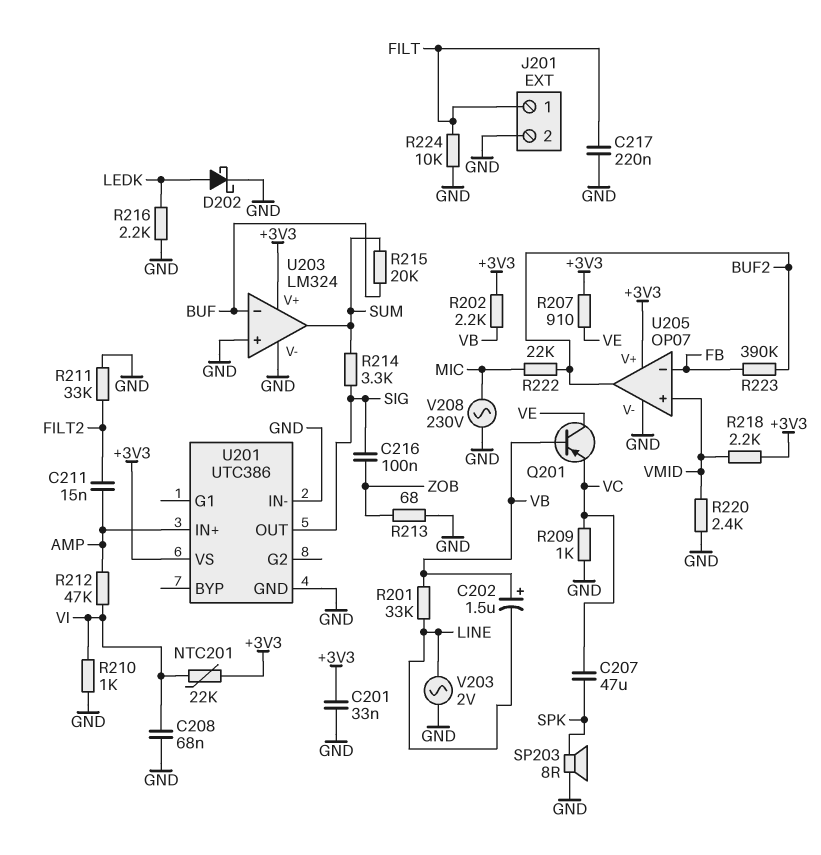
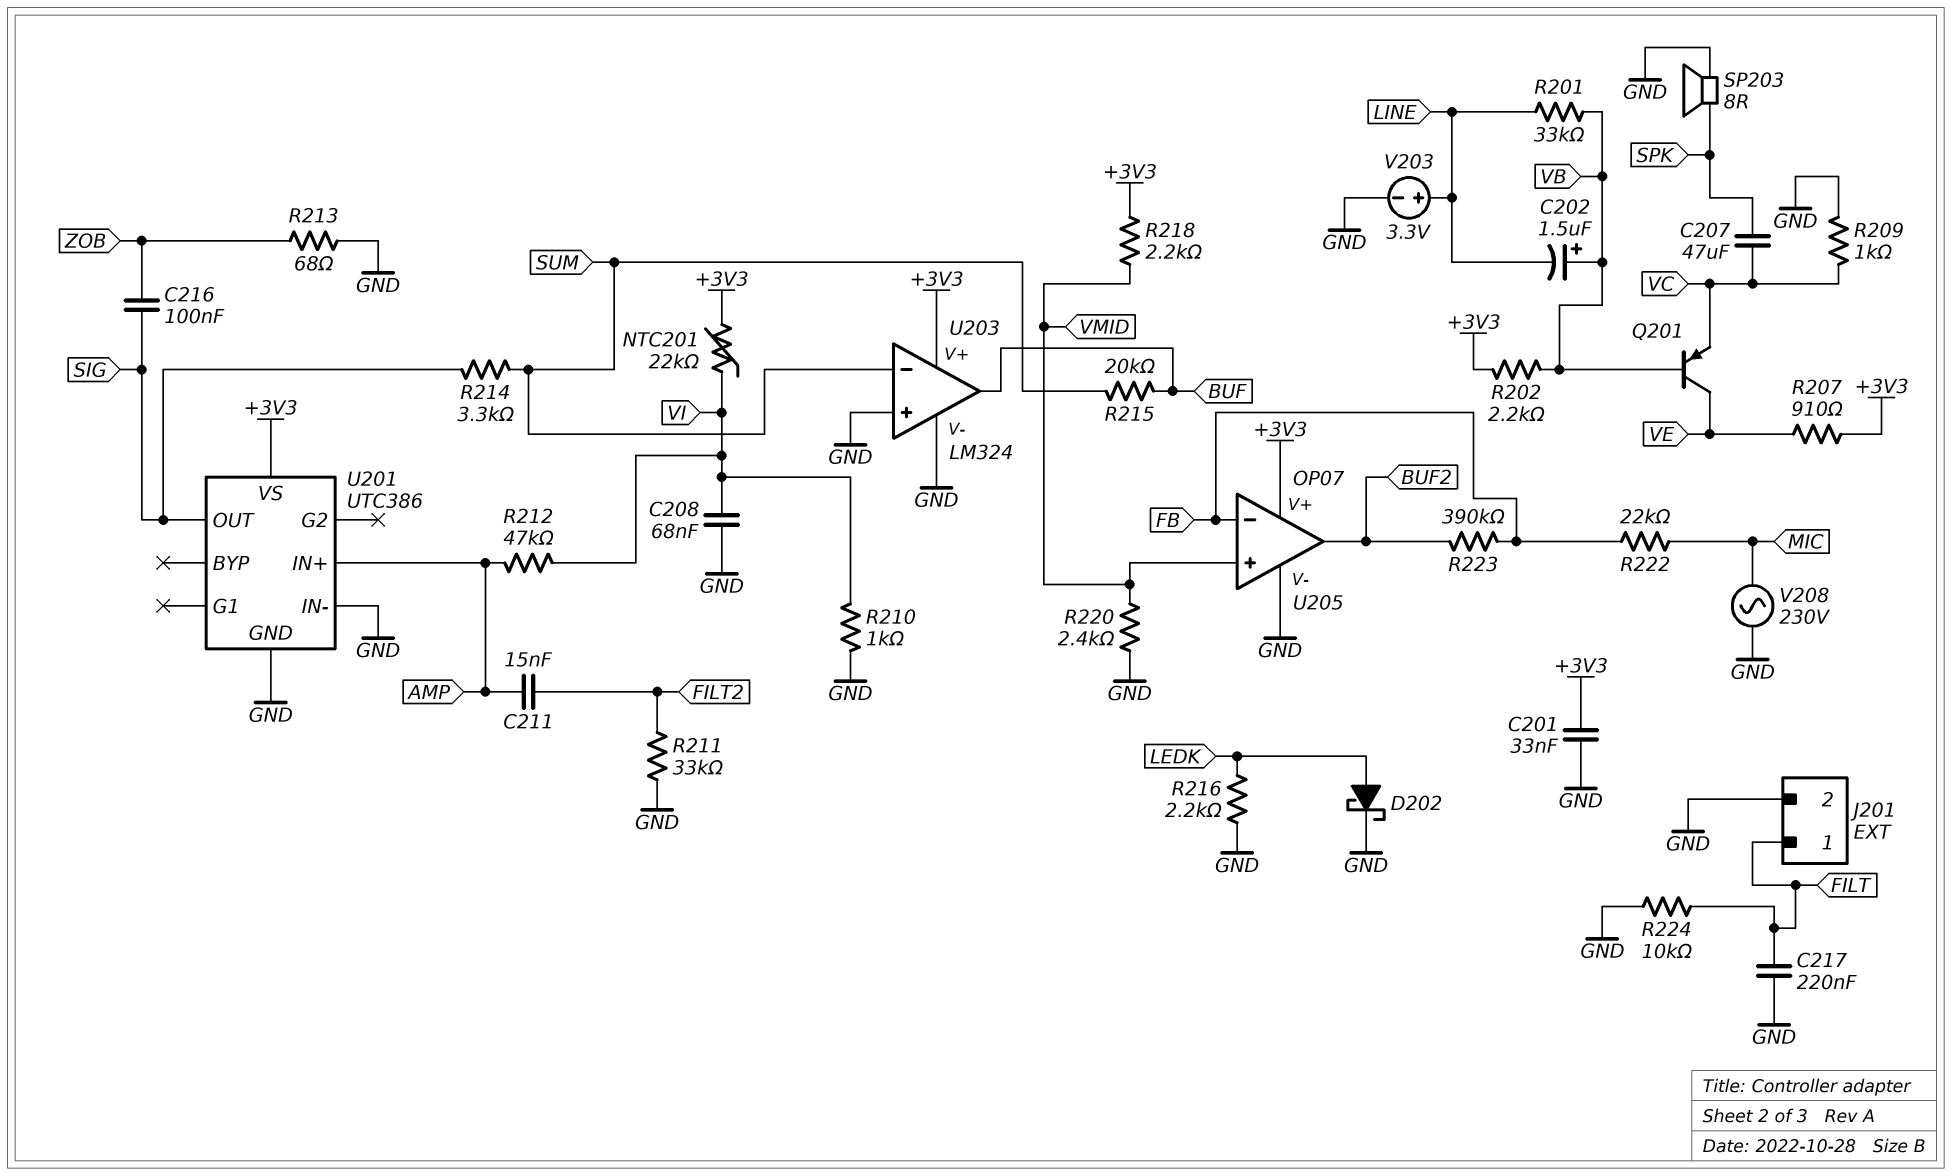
R222: 22k (BUF2, MIC) -> 22k (FB, MIC)
U203 pin in-: BUF -> SUM
U203 pin out: SUM -> BUF
V203: AC 2V (GND, LINE) -> 3.3V (plus LINE, minus GND)

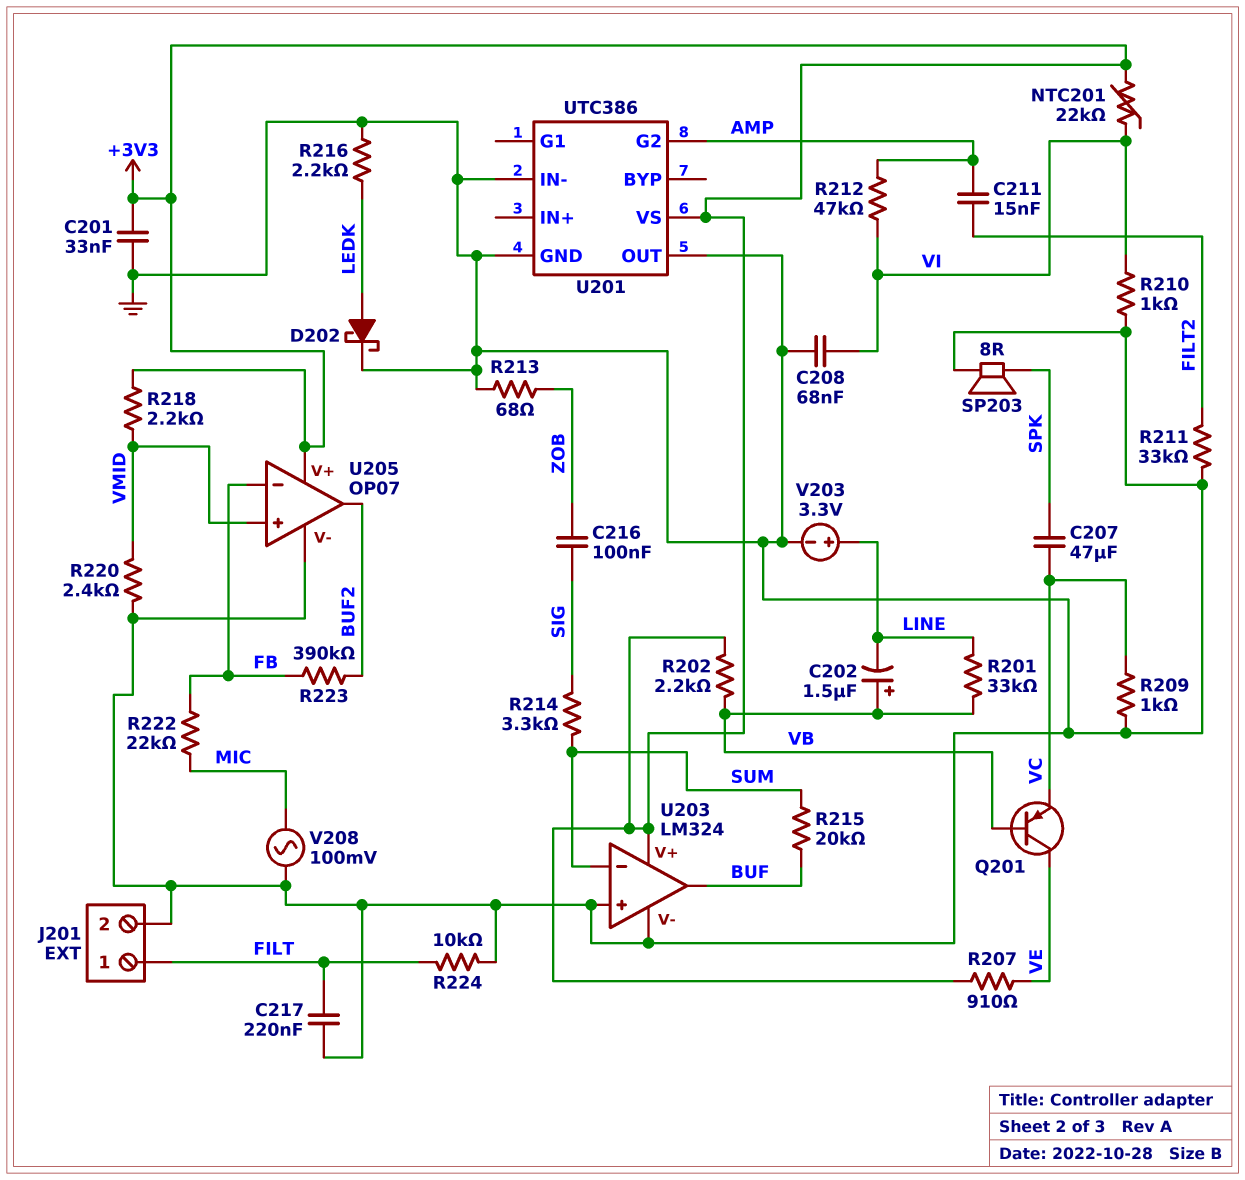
U201 pin G2: none -> AMP
U201 pin IN+: AMP -> none
U201 pin OUT: SIG -> GND
V208: AC 230V (GND, MIC) -> AC 100mV (GND, MIC)

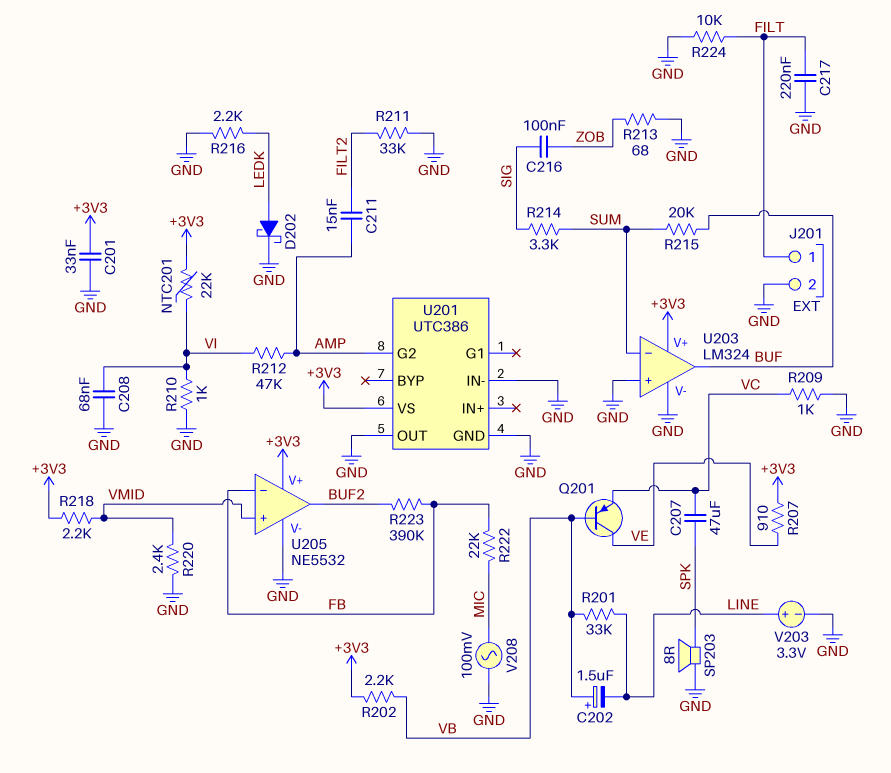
U205: OP07 -> NE5532

